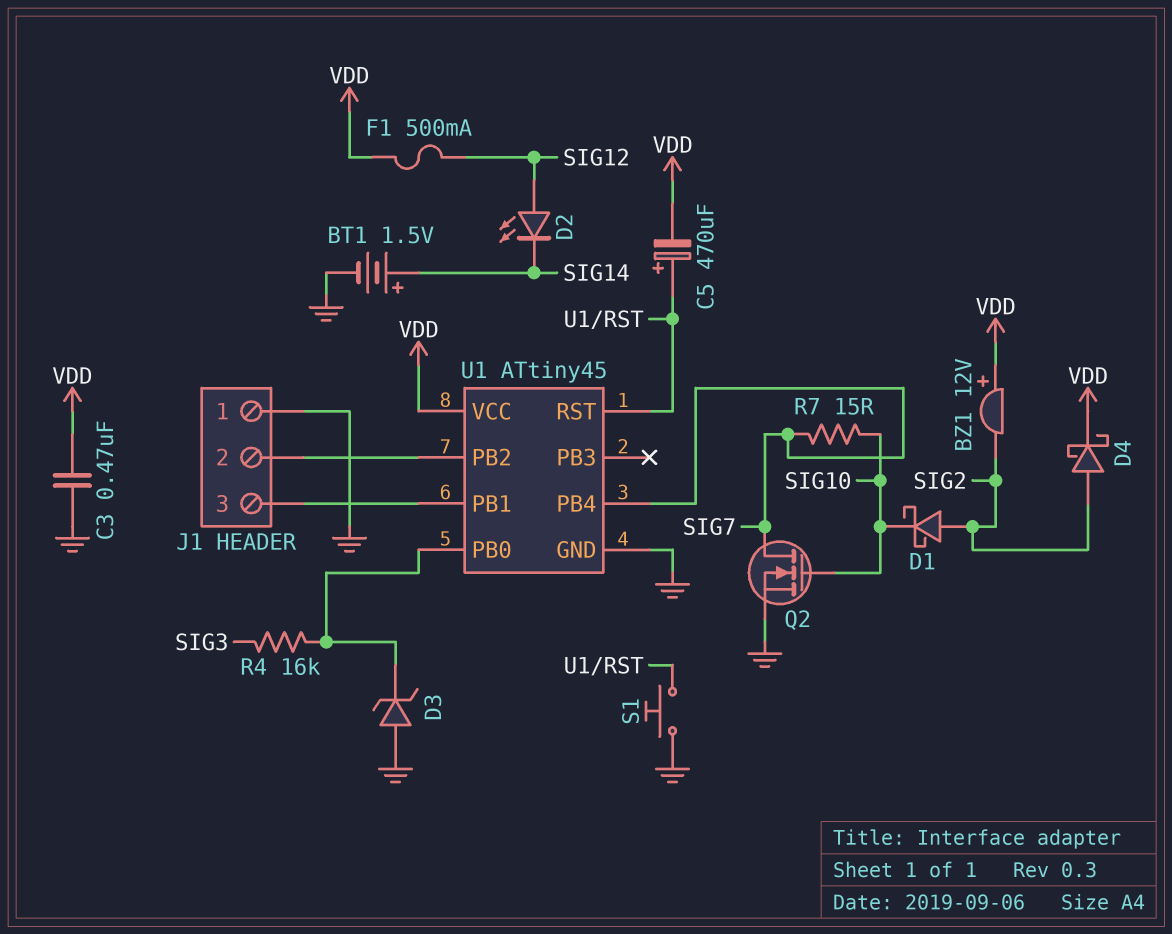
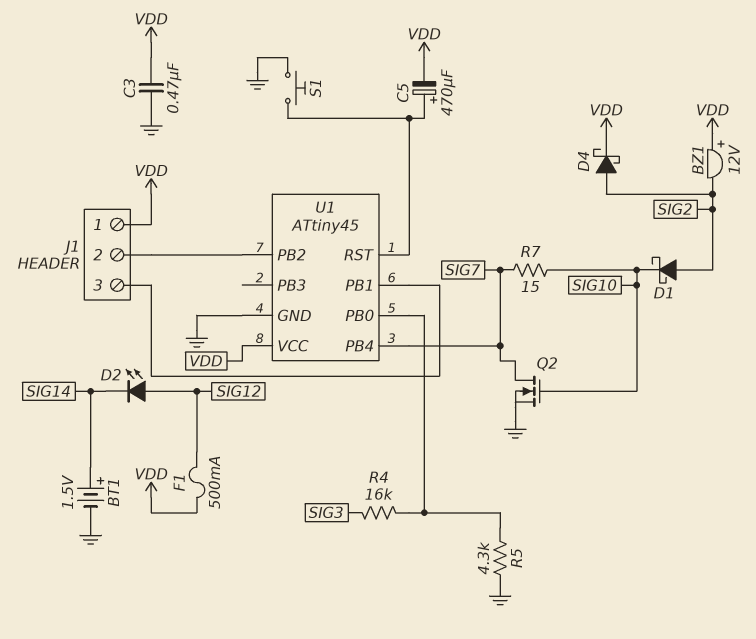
D3: zener (A GND, K U1/PB0) -> none
J1 pin 1: GND -> VDD
R5: none -> 4.3k (GND, U1/PB0)

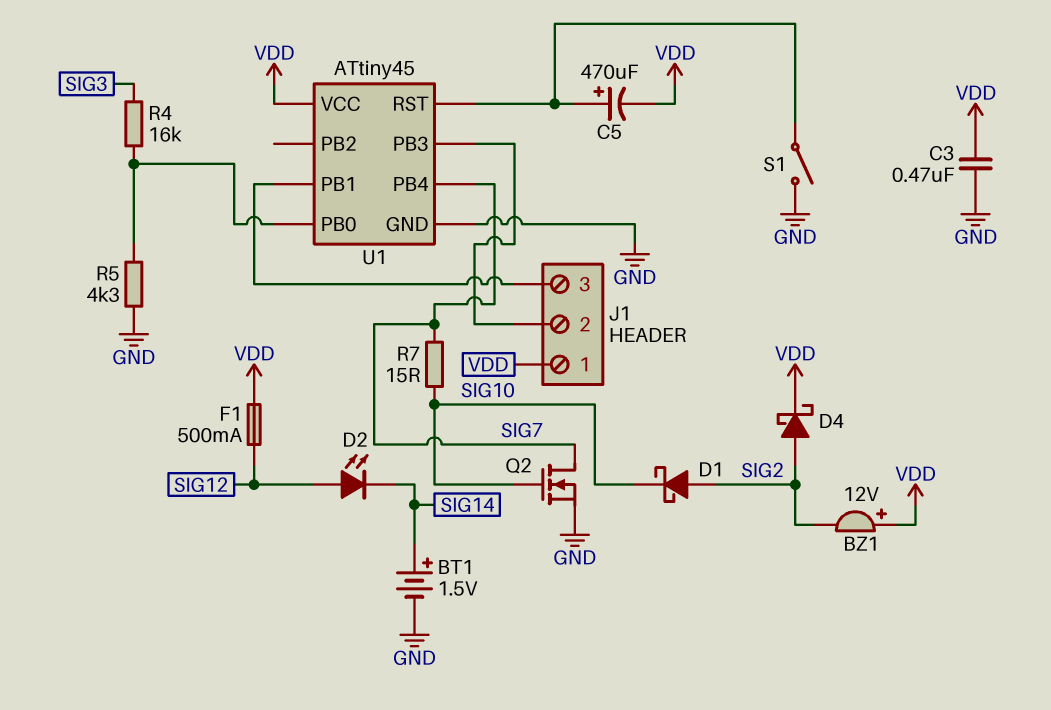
S1: button (GND, U1/RST) -> switch (GND, U1/RST)
U1 pin PB2: J1/2 -> none
U1 pin PB3: none -> J1/2

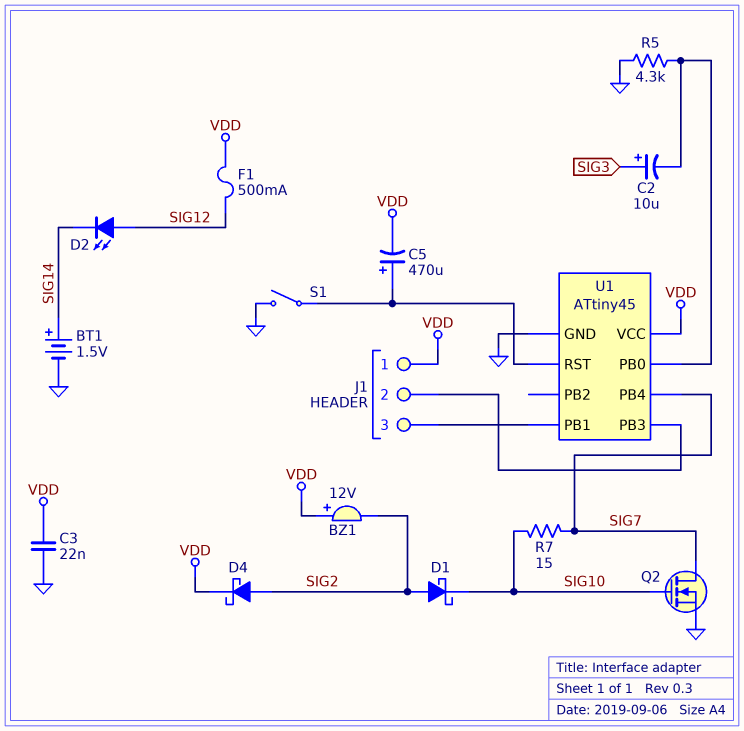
C2: none -> 10uF (plus SIG3, minus U1/PB0)
C3: 470nF (GND, VDD) -> 22nF (GND, VDD)
R4: 16k (SIG3, U1/PB0) -> none

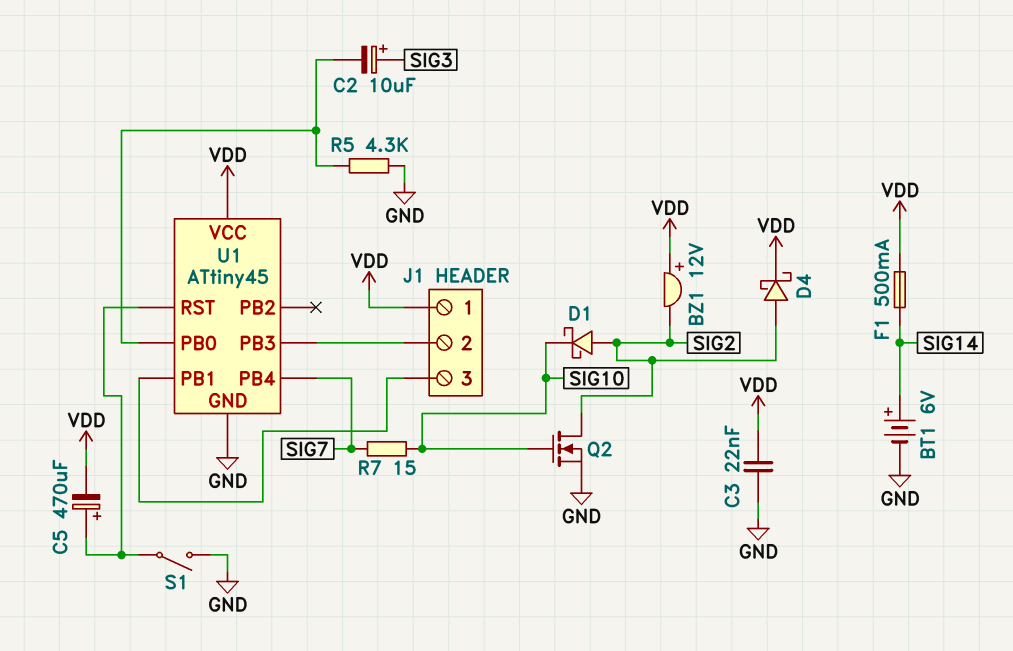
BT1: 1.5V (plus SIG14, minus GND) -> 6V (plus SIG14, minus GND)
D2: LED (A SIG12, K SIG14) -> none
F1: 500mA (SIG12, VDD) -> 500mA (SIG14, VDD)
Q2: NMOS (G SIG10, D SIG7, S GND) -> NMOS (G SIG10, D SIG2, S GND)

